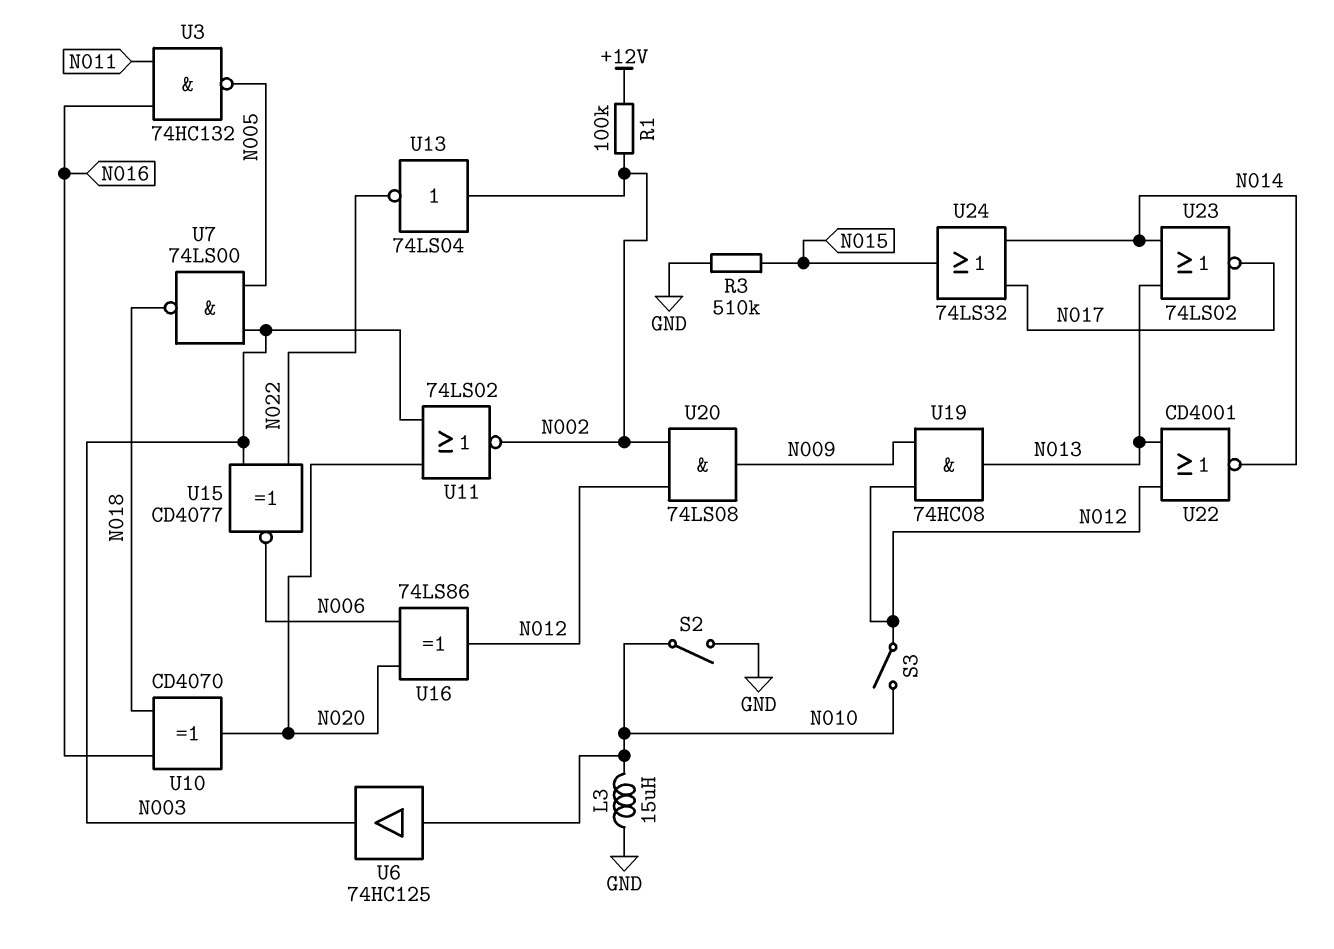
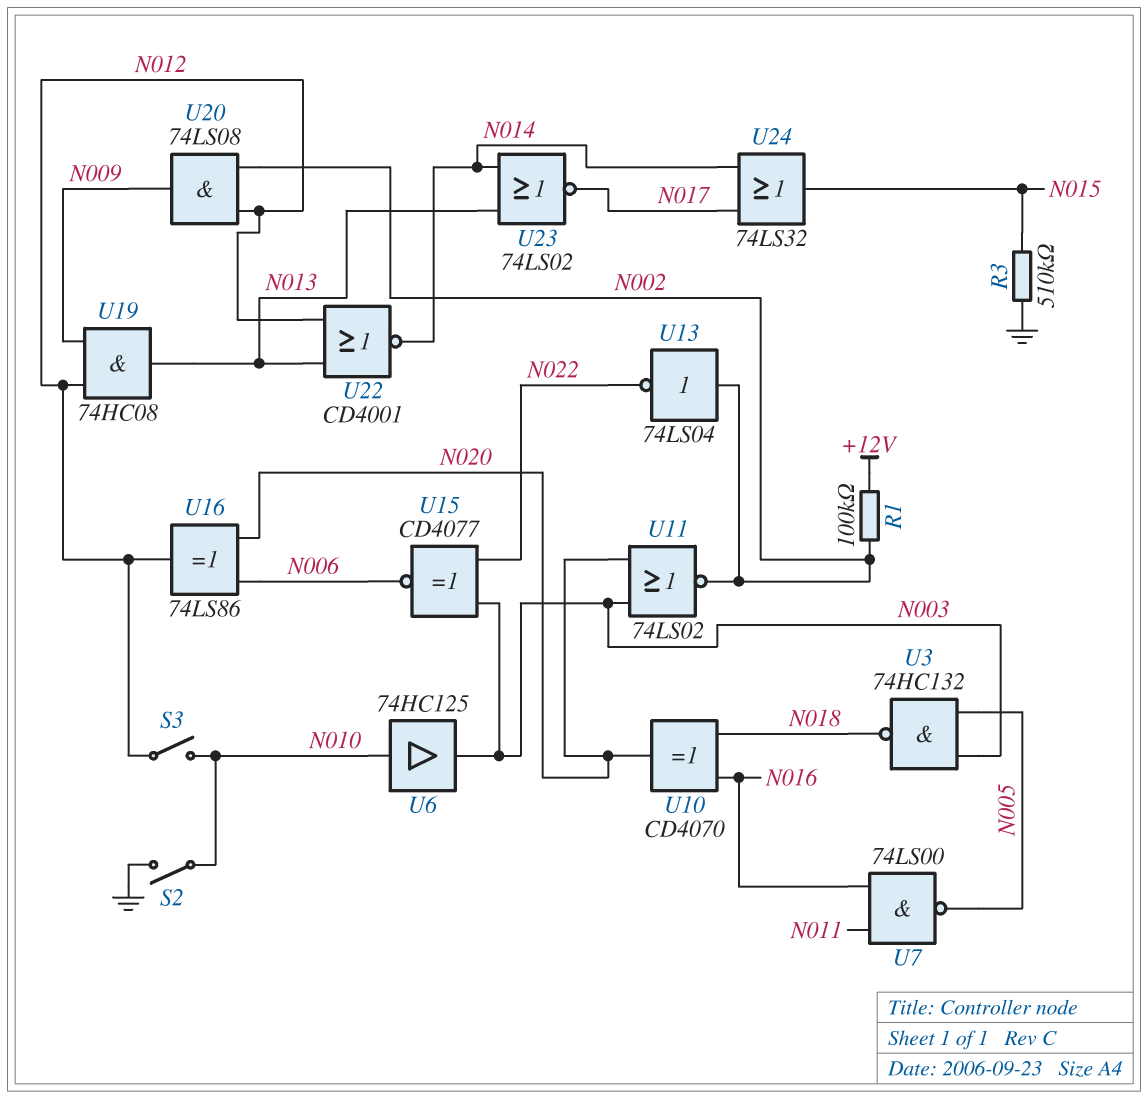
L3: 15uH (GND, N010) -> none
U3: NAND 74HC132 (in N011, in N016, out N005) -> NAND 74HC132 (in N003, in N005, out N018)
U7: NAND 74LS00 (in N003, in N005, out N018) -> NAND 74LS00 (in N011, in N016, out N005)

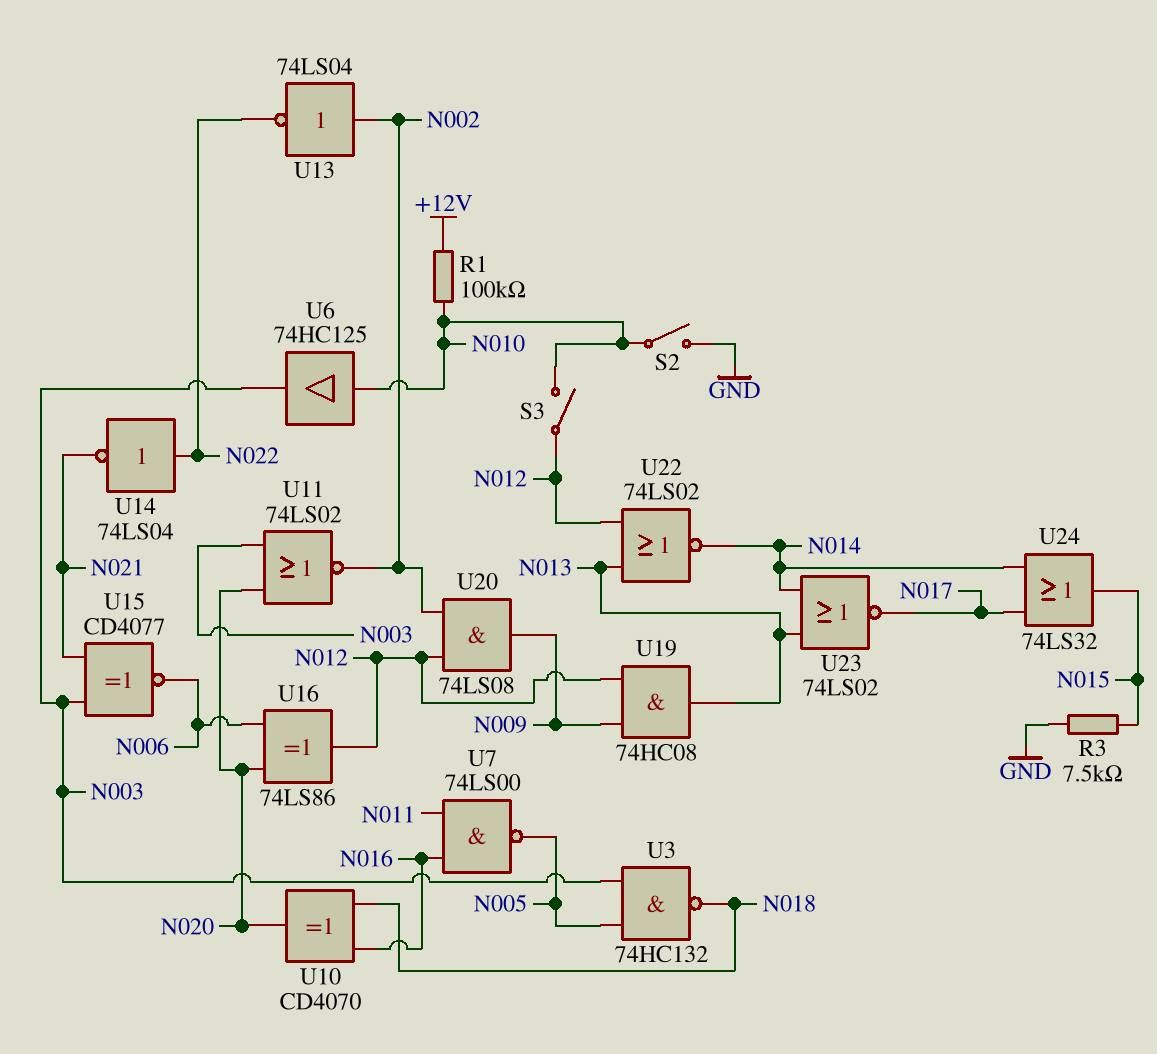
R1: 100k (+12V, N002) -> 100k (+12V, N010)
R3: 510k (GND, N015) -> 7.5k (GND, N015)
U14: none -> NOT 74LS04 (in N022, out N021)
U15: XNOR CD4077 (in N003, in N022, out N006) -> XNOR CD4077 (in N003, in N021, out N006)
U22: NOR CD4001 (in N012, in N013, out N014) -> NOR 74LS02 (in N012, in N013, out N014)

